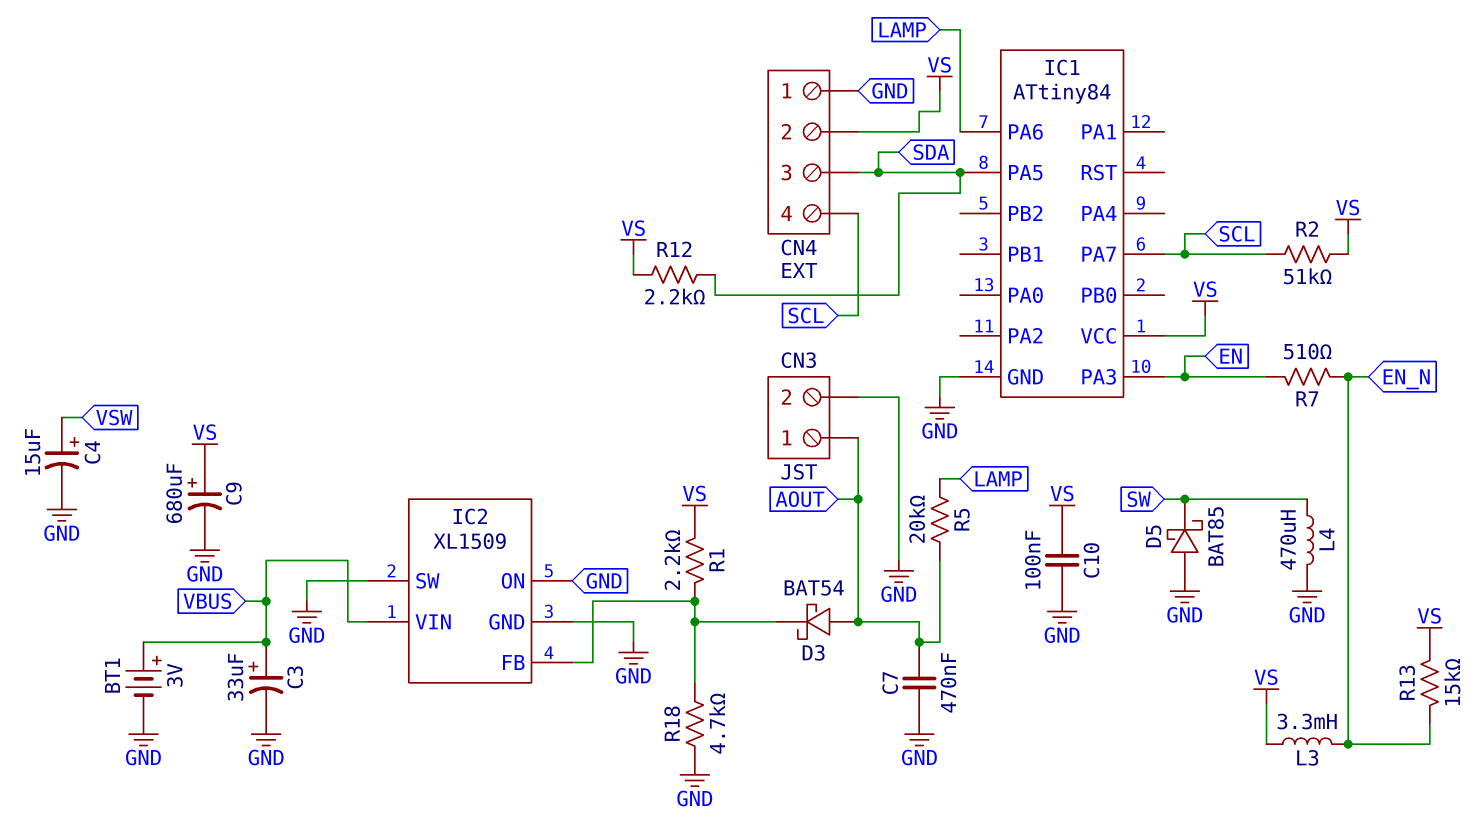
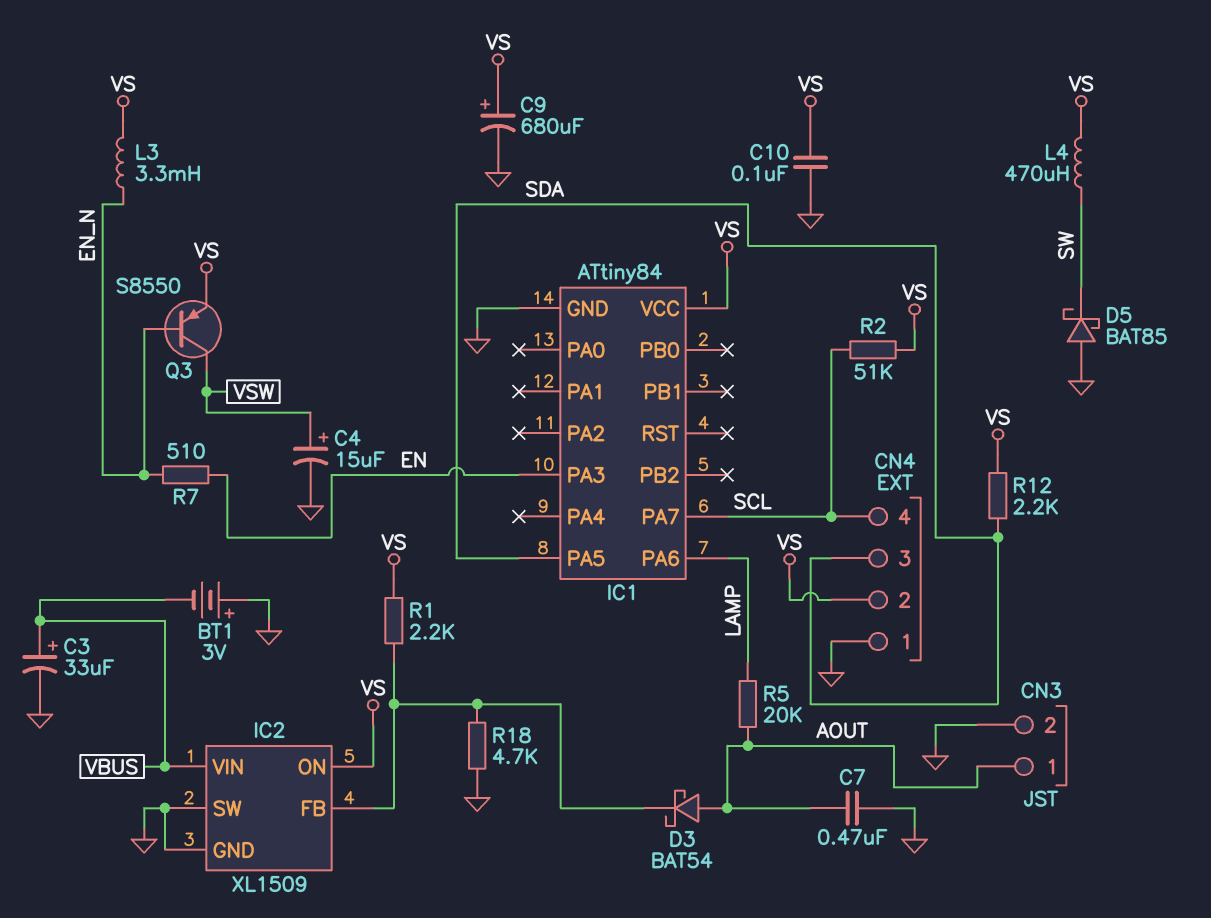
BT1: 3V (plus VBUS, minus GND) -> 3V (plus GND, minus VBUS)
IC2 pin ON: GND -> VS
L4: 470uH (GND, SW) -> 470uH (SW, VS)
Q3: none -> PNP S8550 (B EN_N, C VSW, E VS)
R13: 15k (EN_N, VS) -> none

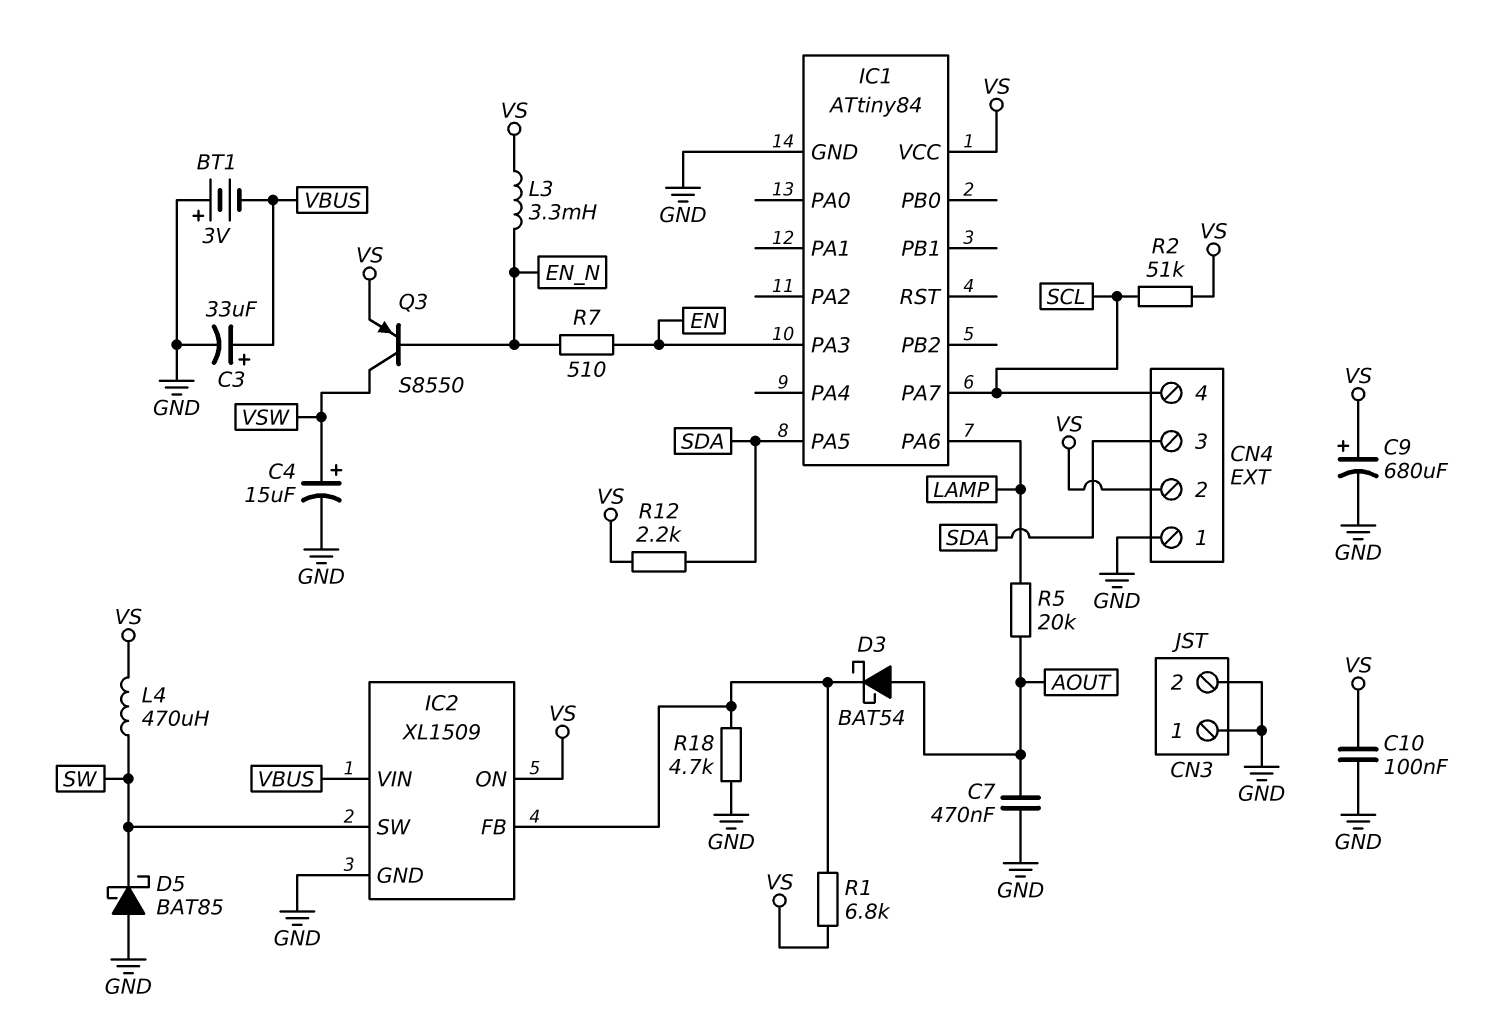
CN3 pin 1: AOUT -> GND
IC2 pin SW: GND -> SW
R1: 2.2k (IC2/FB, VS) -> 6.8k (IC2/FB, VS)

